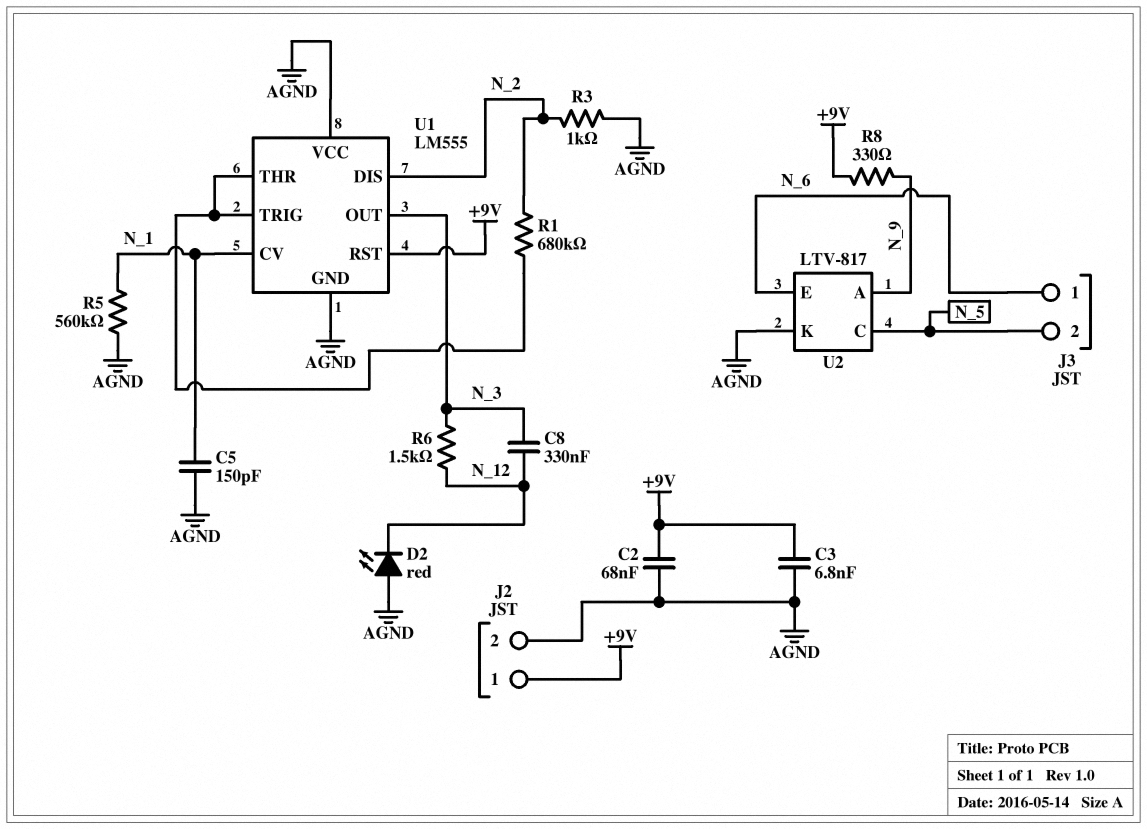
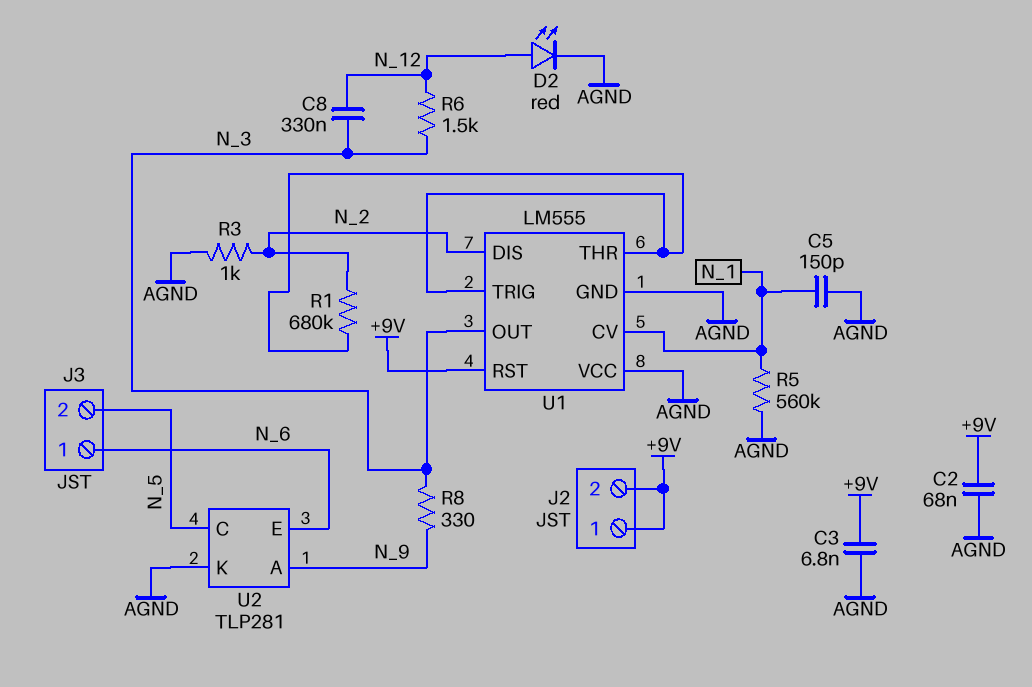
D2: LED red (A AGND, K N_12) -> LED red (A N_12, K AGND)
J2 pin 2: AGND -> +9V
R8: 330 (+9V, N_9) -> 330 (N_3, N_9)
U2: LTV-817 -> TLP281

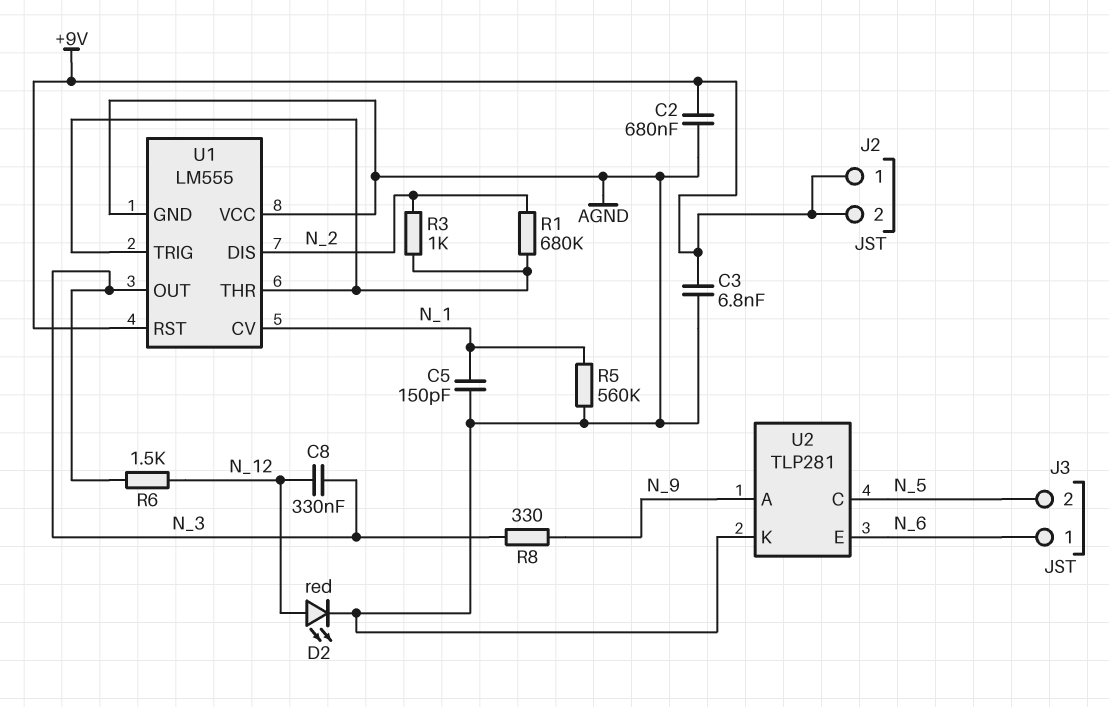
C2: 68nF (+9V, AGND) -> 680nF (+9V, AGND)
R3: 1k (AGND, N_2) -> 1k (N_2, U1/THR)

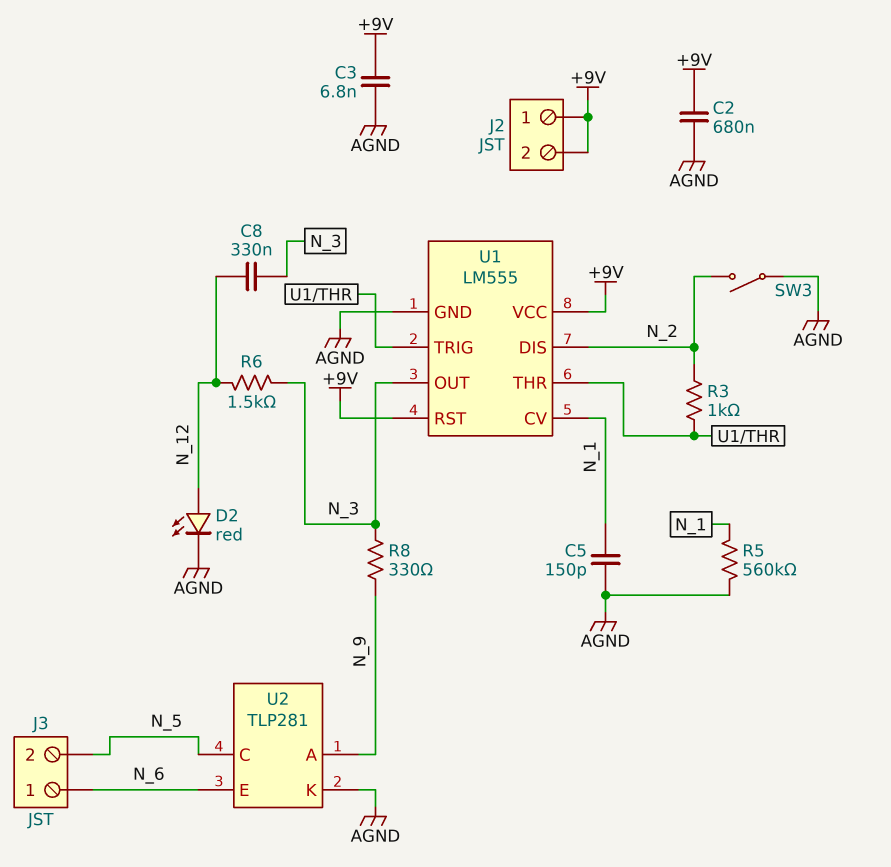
R1: 680k (N_2, U1/THR) -> none
SW3: none -> switch (AGND, N_2)
U1 pin VCC: AGND -> +9V

